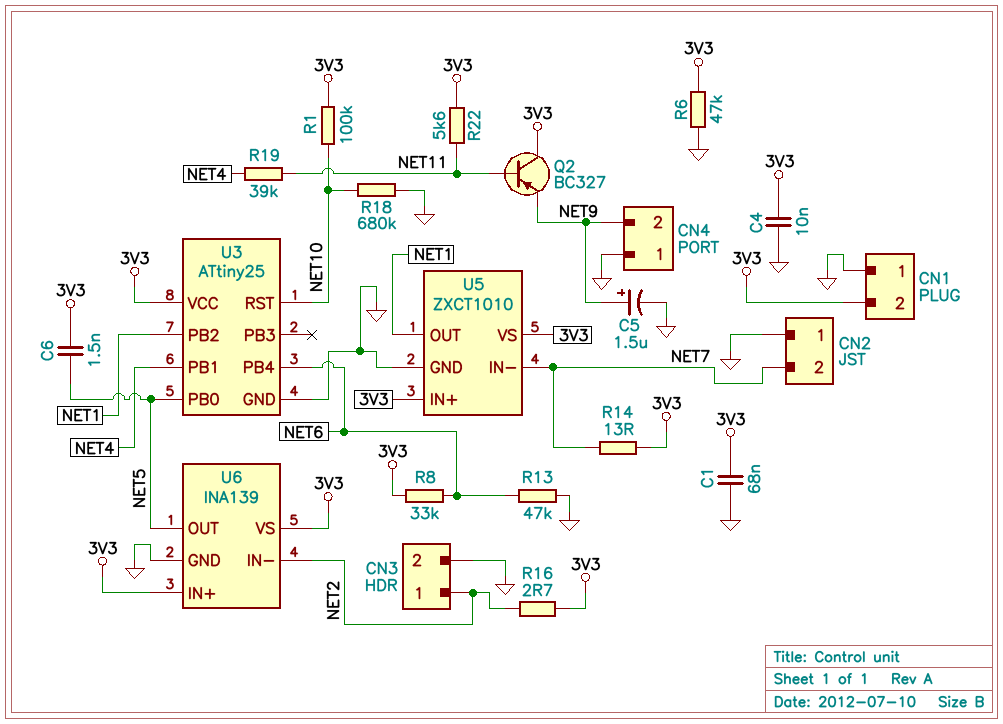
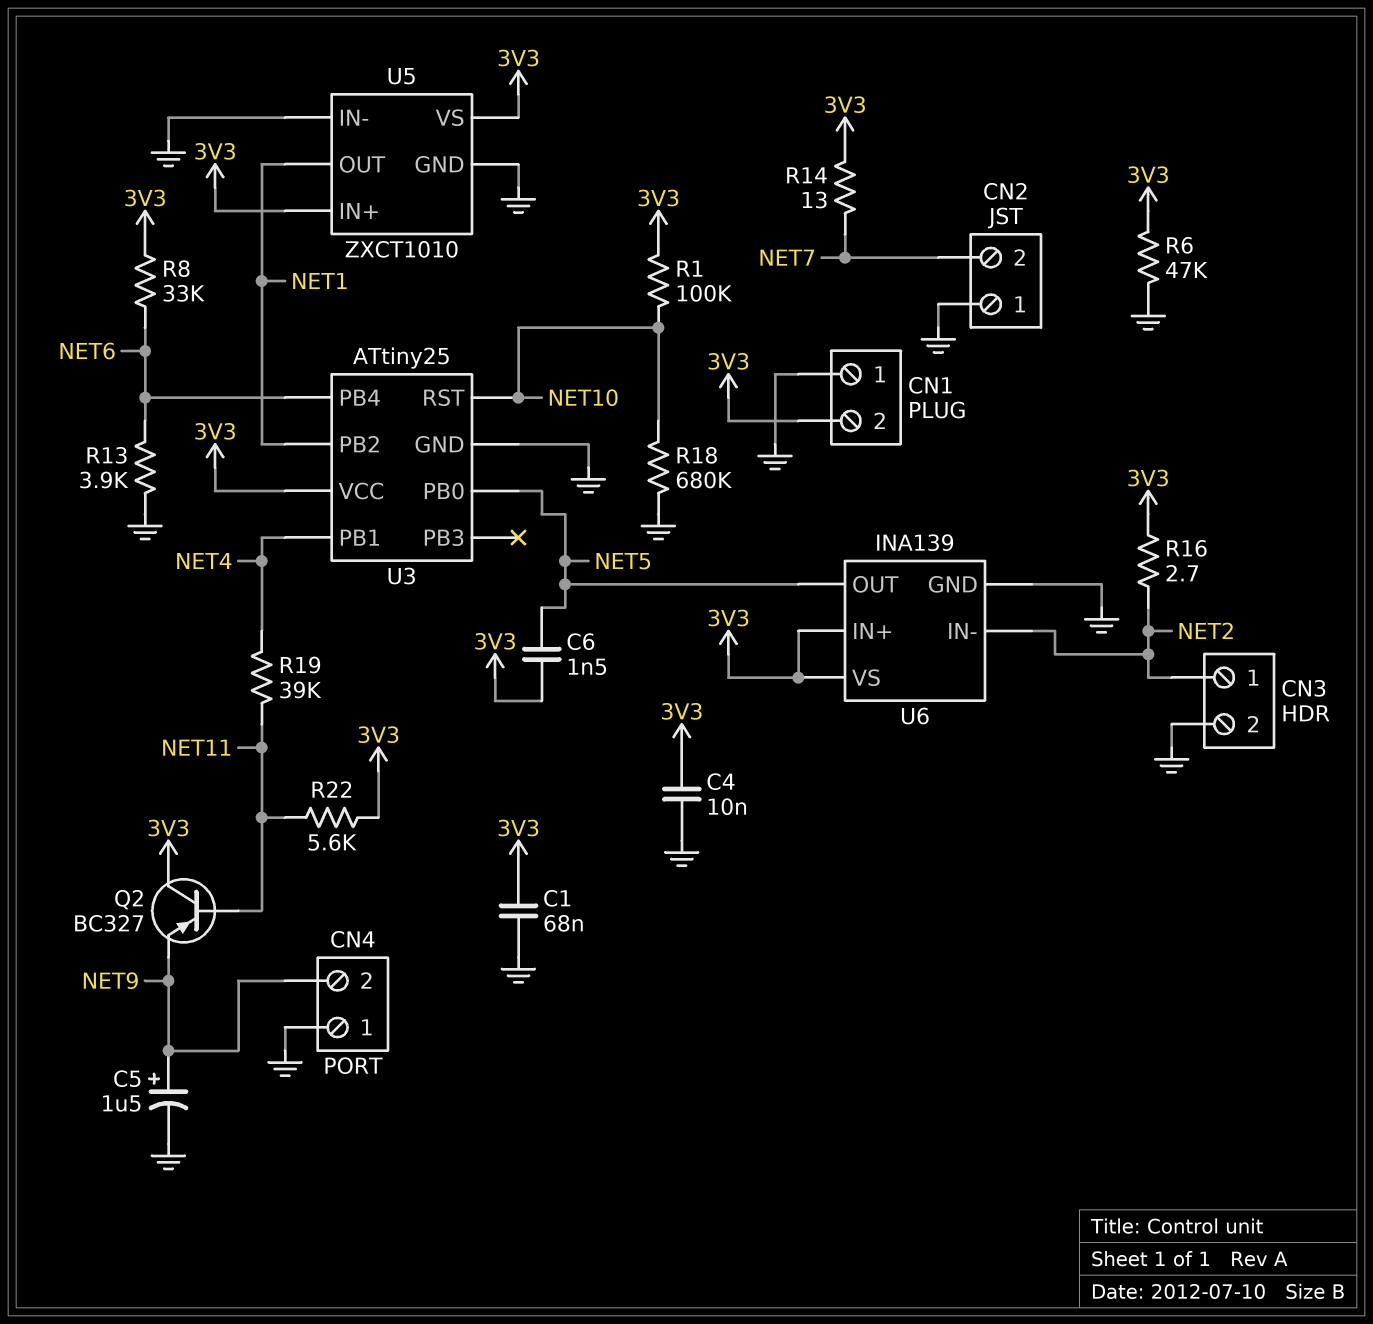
R13: 47k (GND, NET6) -> 3.9k (GND, NET6)
U5 pin IN-: NET7 -> GND

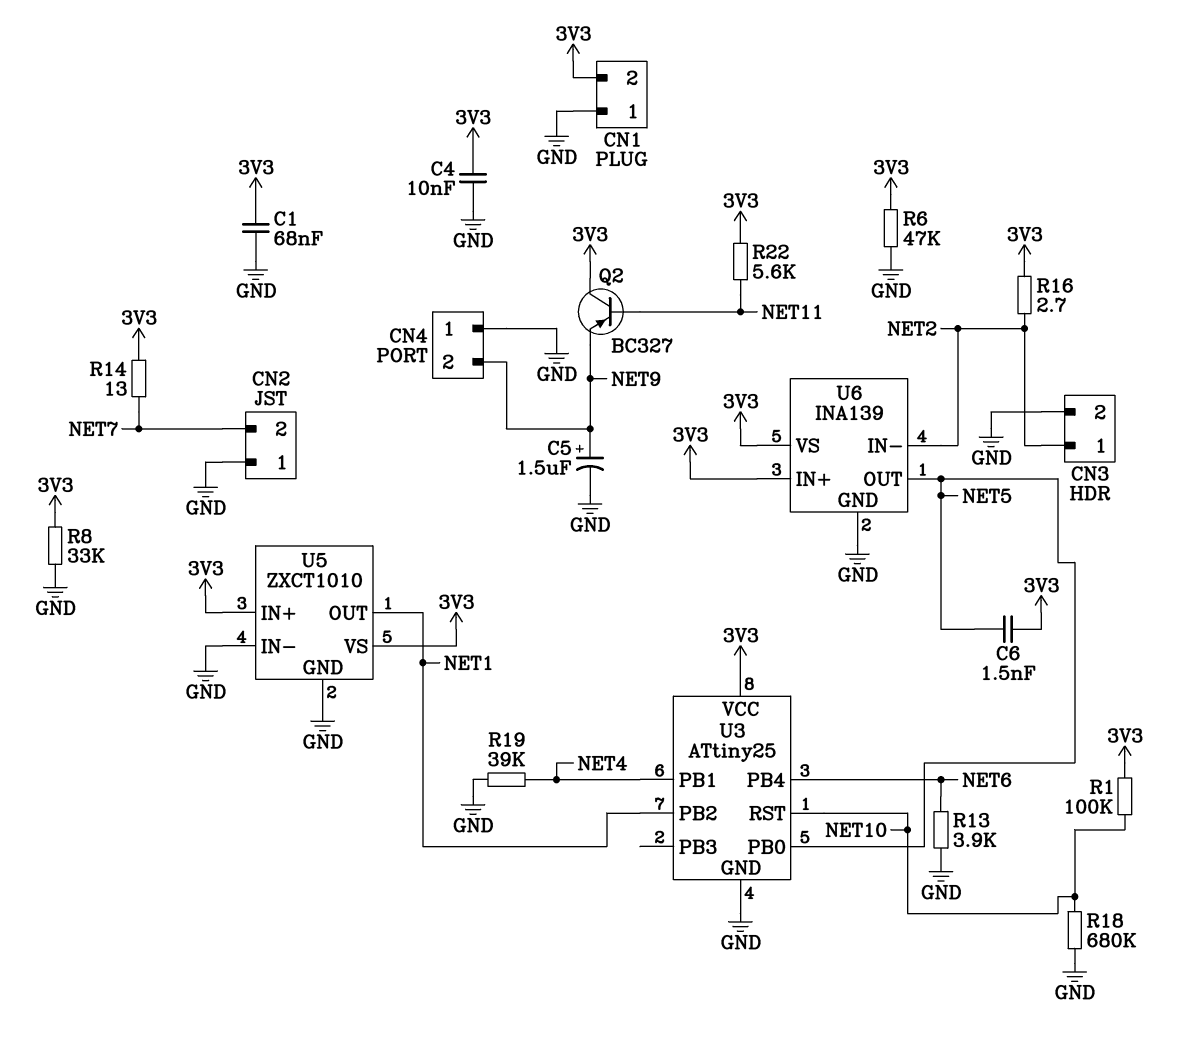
R8: 33k (3V3, NET6) -> 33k (3V3, GND)
R19: 39k (NET4, NET11) -> 39k (GND, NET4)

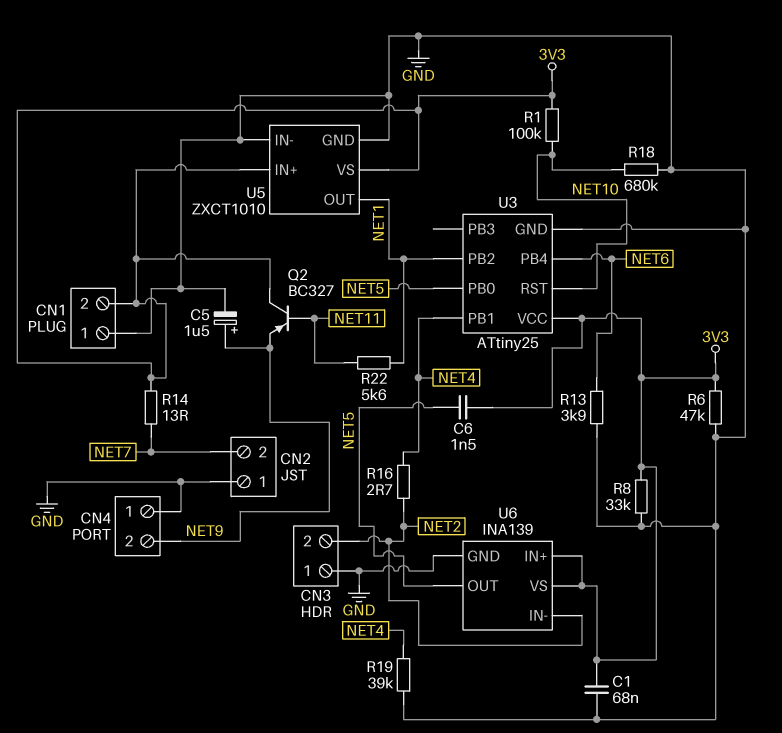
C4: 10nF (3V3, GND) -> none
CN3 pin 1: NET2 -> GND
CN3 pin 2: GND -> NET2
R16: 2.7 (3V3, NET2) -> 2.7 (NET2, NET4)
R22: 5.6k (3V3, NET11) -> 5.6k (NET1, NET11)

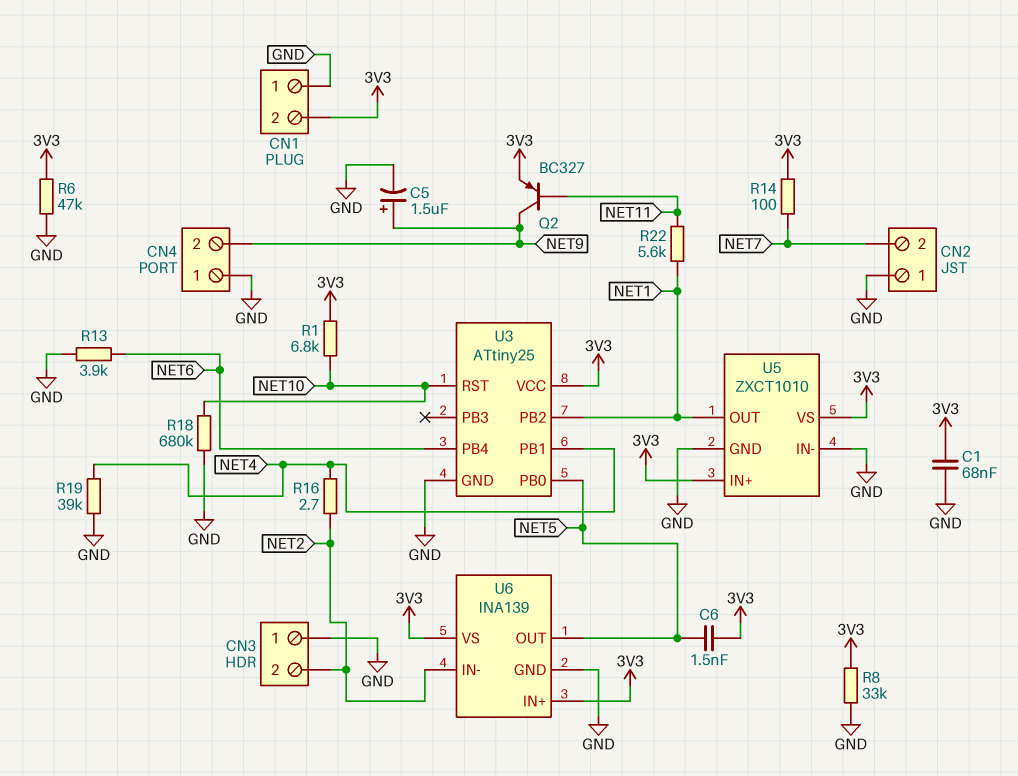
Q2: PNP BC327 (B NET11, C 3V3, E NET9) -> PNP BC327 (B NET11, C NET9, E 3V3)
R1: 100k (3V3, NET10) -> 6.8k (3V3, NET10)
R14: 13 (3V3, NET7) -> 100 (3V3, NET7)

